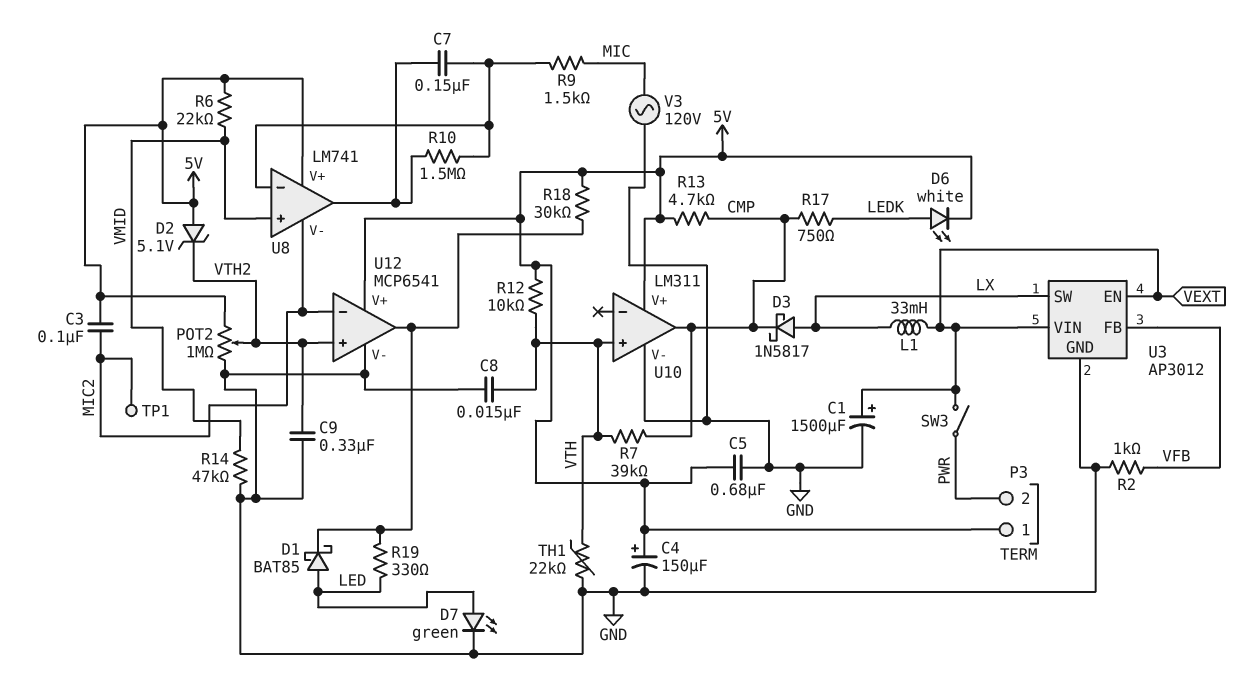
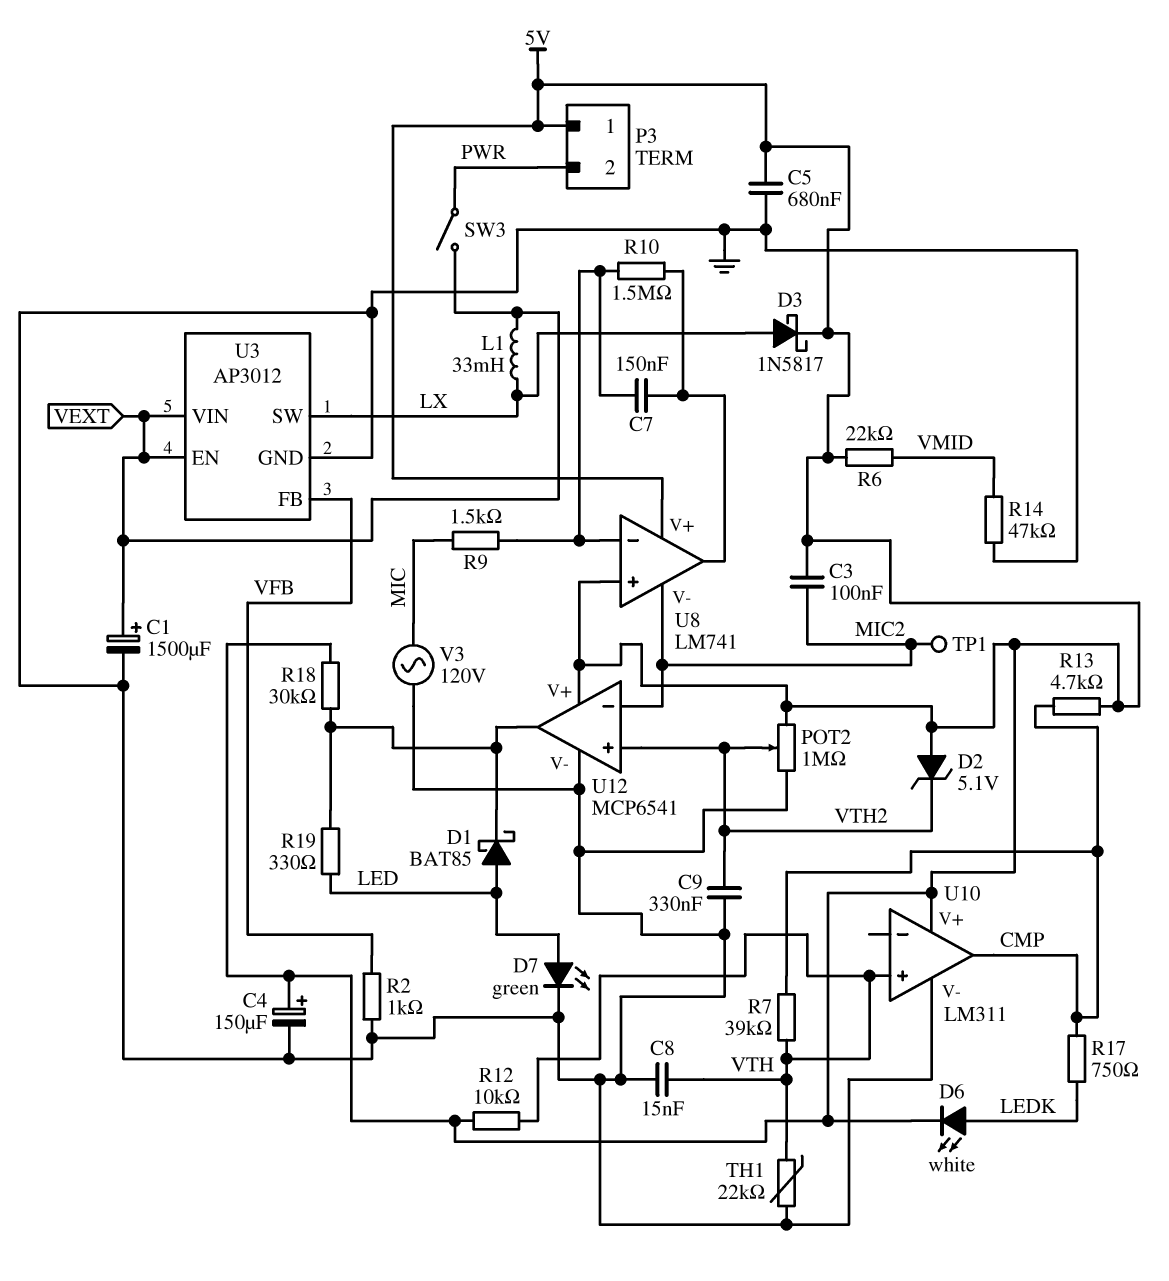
D3: schottky 1N5817 (A LX, K CMP) -> schottky 1N5817 (A LX, K 5V)
U8 pin in+: VMID -> 5V

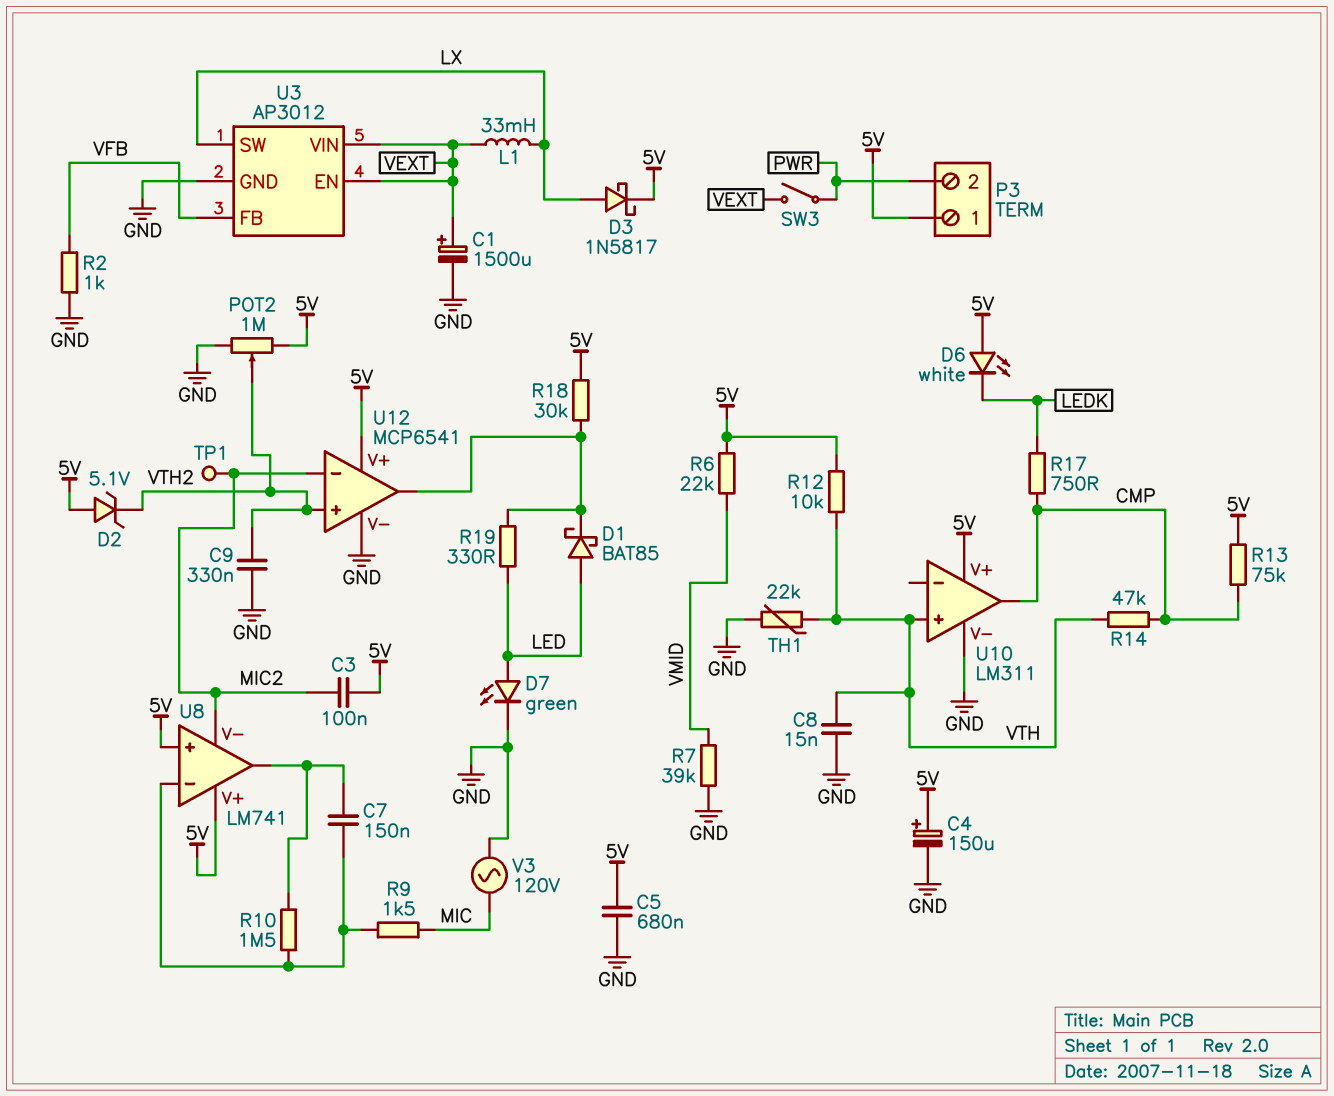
D6: LED white (A LEDK, K 5V) -> LED white (A 5V, K LEDK)
R7: 39k (CMP, VTH) -> 39k (GND, VMID)
R13: 4.7k (5V, CMP) -> 75k (5V, CMP)
R14: 47k (GND, VMID) -> 47k (CMP, VTH)

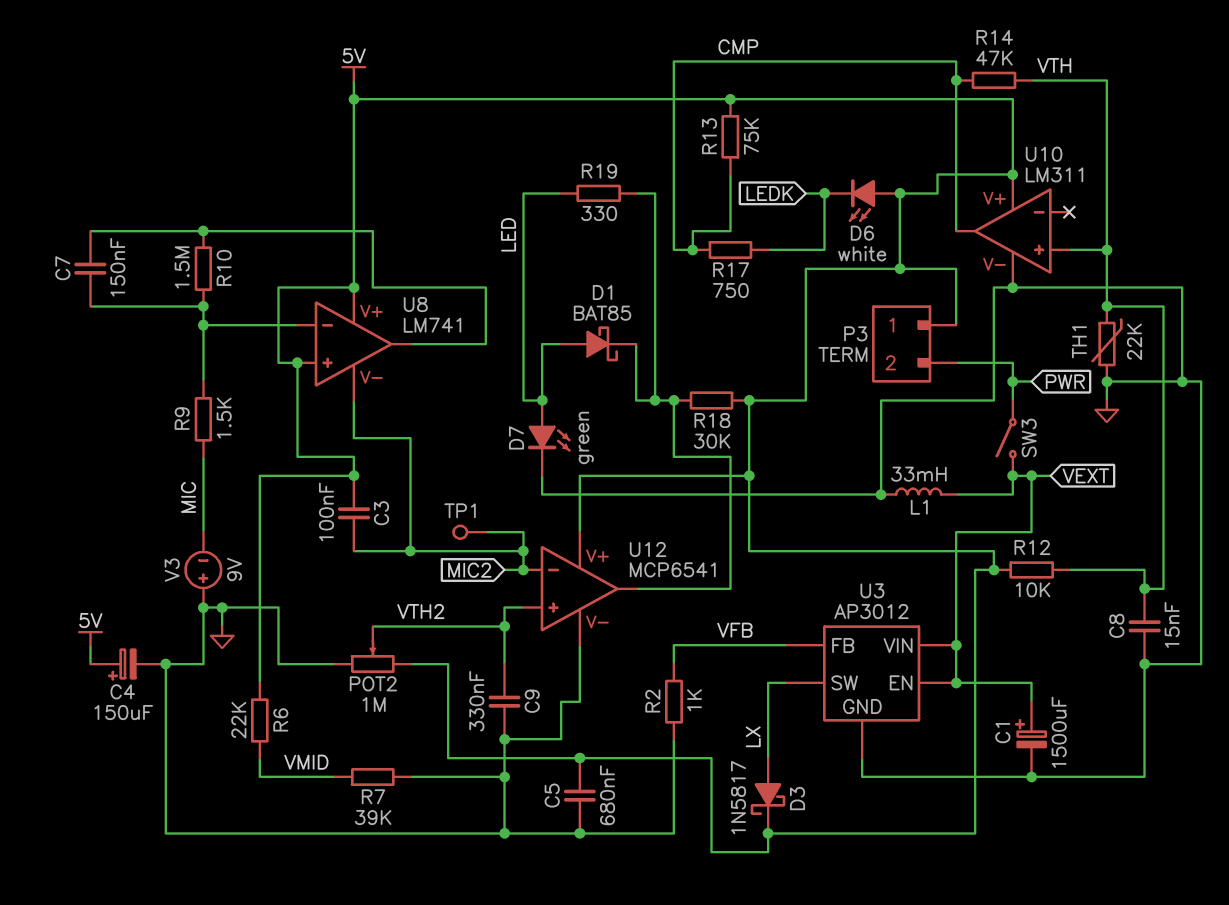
D2: zener 5.1V (A 5V, K VTH2) -> none
L1: 33mH (LX, VEXT) -> 33mH (GND, VEXT)
V3: AC 120V (GND, MIC) -> 9V (plus GND, minus MIC)

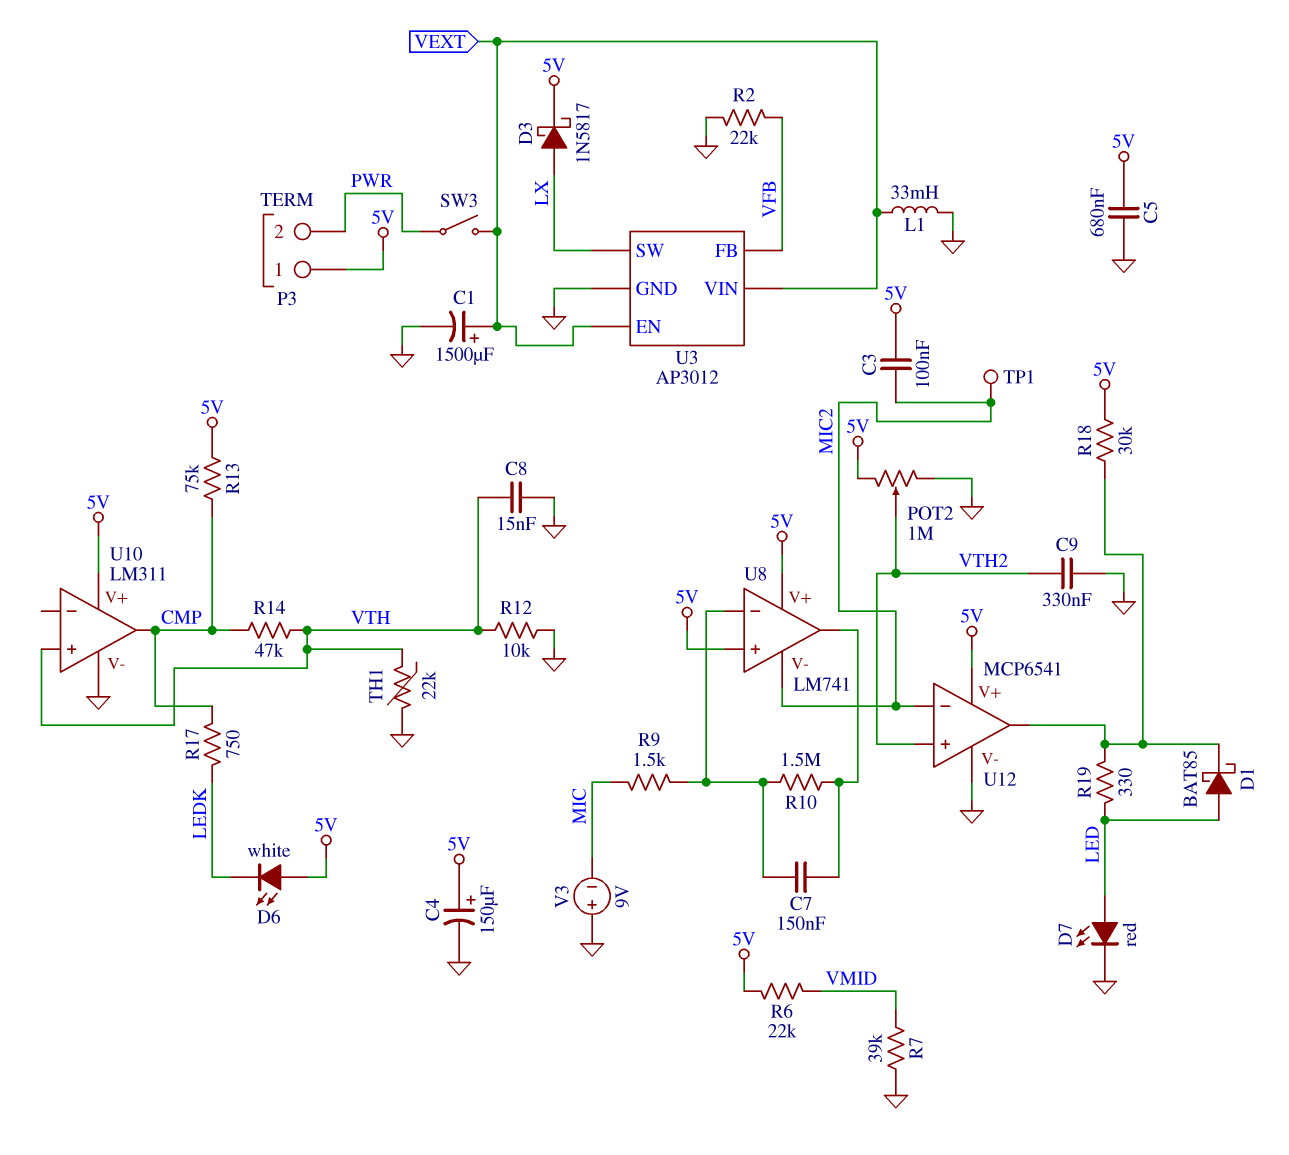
D7: LED green (A LED, K GND) -> LED red (A LED, K GND)
R2: 1k (GND, VFB) -> 22k (GND, VFB)
R12: 10k (5V, VTH) -> 10k (GND, VTH)

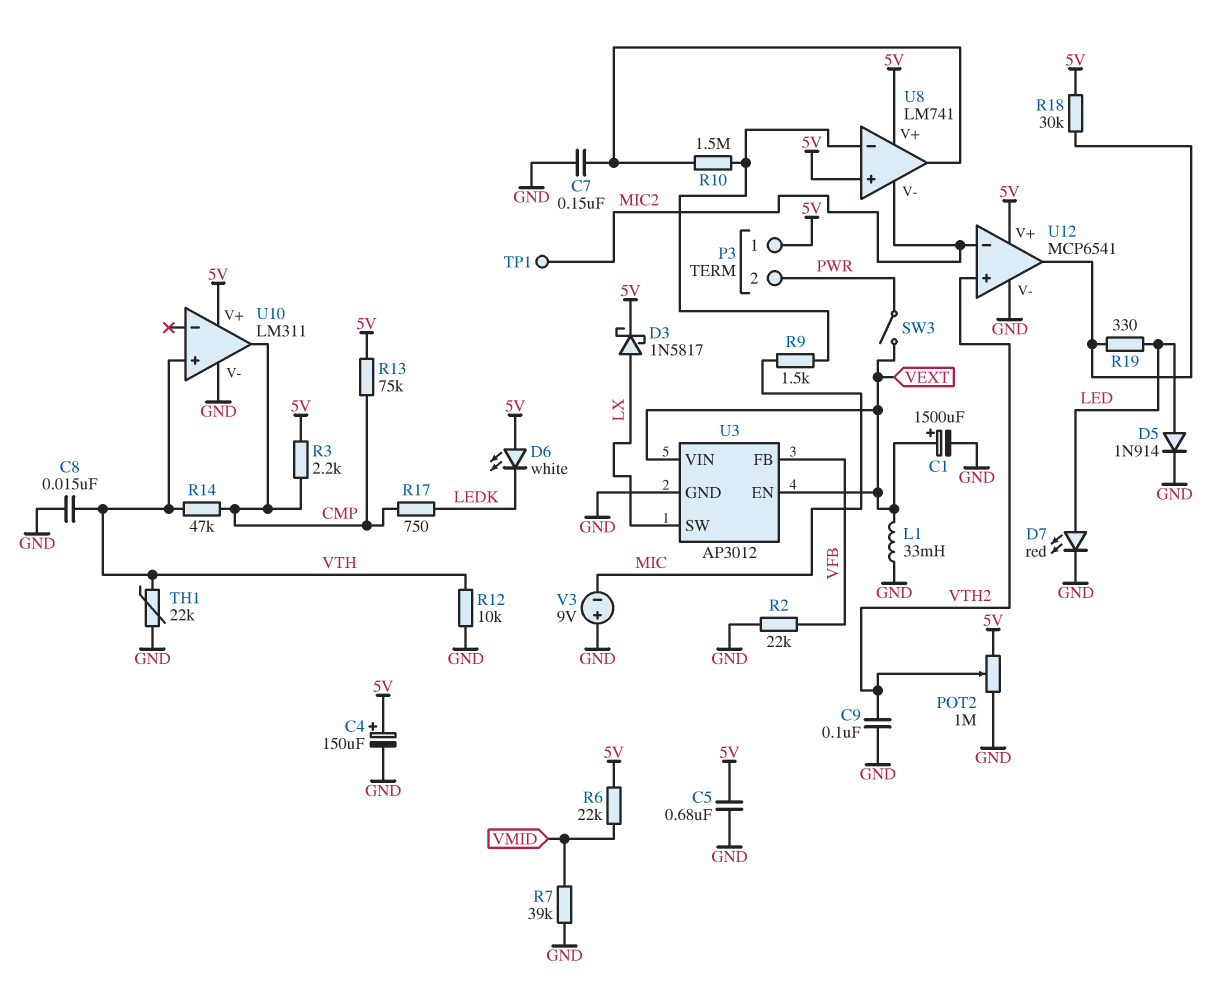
C3: 100nF (5V, MIC2) -> none
C7: 150nF (U8/in-, U8/out) -> 150nF (GND, U8/out)
C9: 330nF (GND, VTH2) -> 100nF (GND, VTH2)
D1: schottky BAT85 (A LED, K U12/out) -> none
D5: none -> diode 1N914 (A LED, K GND)
R3: none -> 2.2k (5V, CMP)

